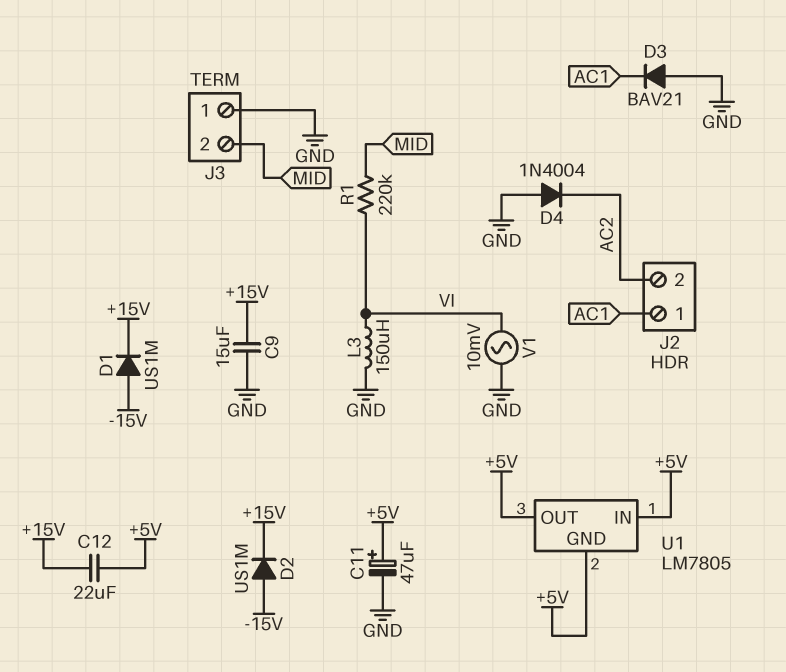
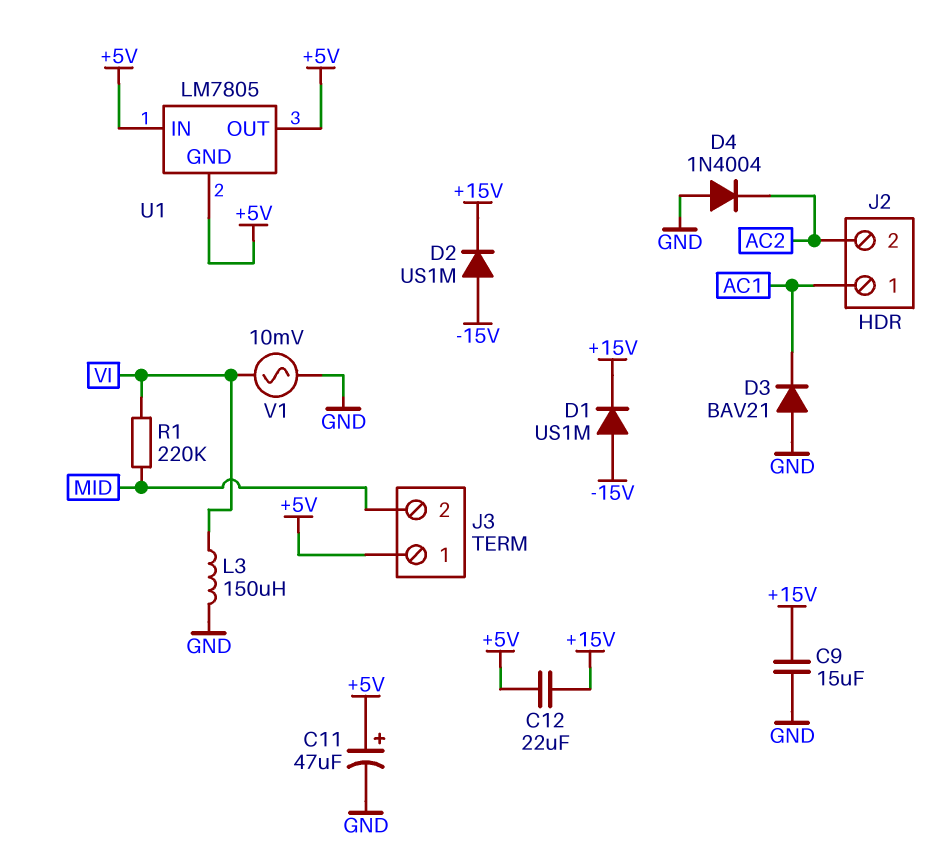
J3 pin 1: GND -> +5V

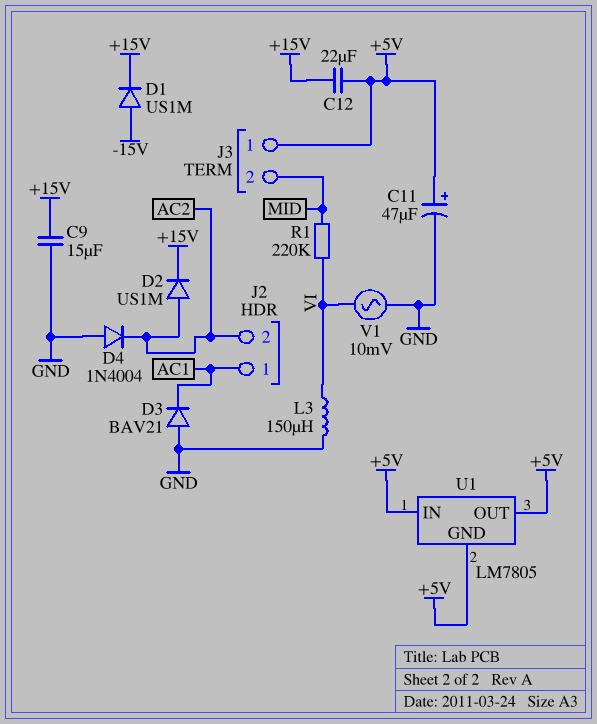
D2: diode US1M (A -15V, K +15V) -> diode US1M (A AC2, K +15V)

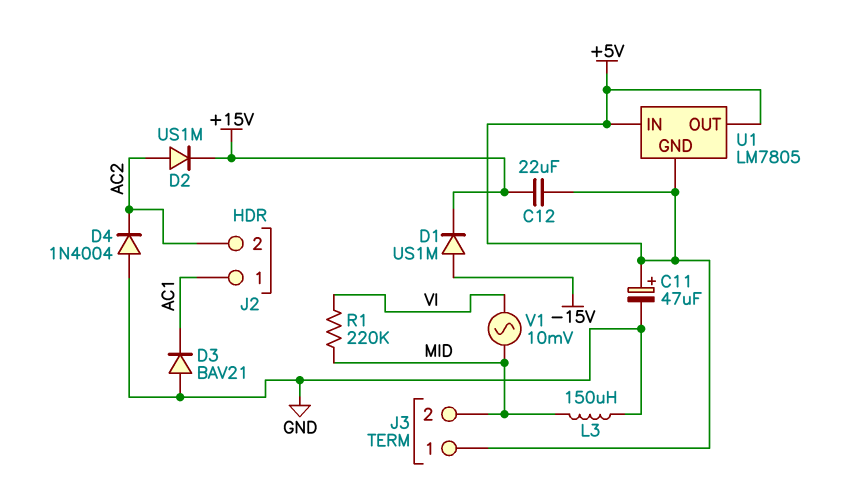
C9: 15uF (+15V, GND) -> none
L3: 150uH (GND, VI) -> 150uH (GND, MID)
V1: AC 10mV (GND, VI) -> AC 10mV (MID, VI)

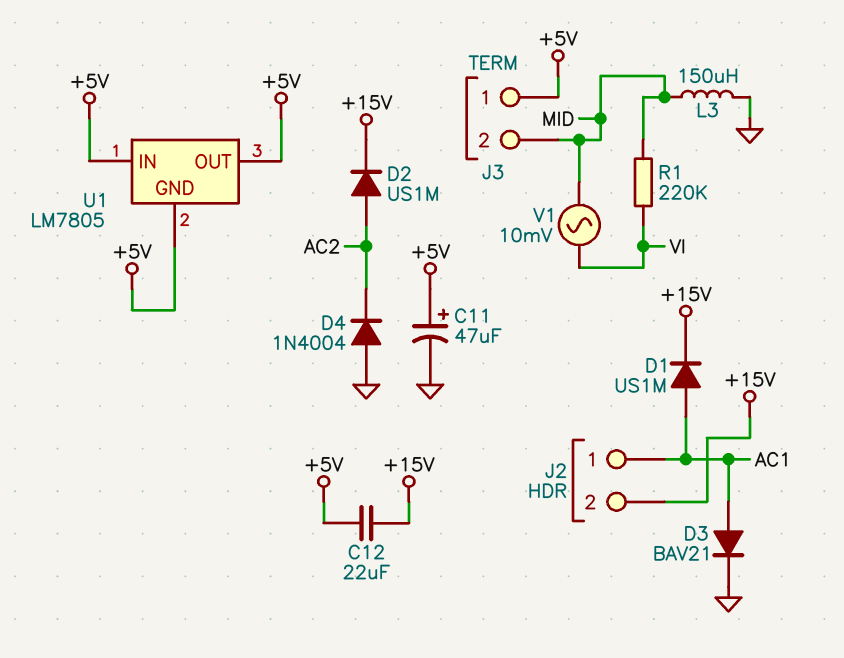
D1: diode US1M (A -15V, K +15V) -> diode US1M (A AC1, K +15V)
D3: diode BAV21 (A GND, K AC1) -> diode BAV21 (A AC1, K GND)
J2 pin 2: AC2 -> +15V

